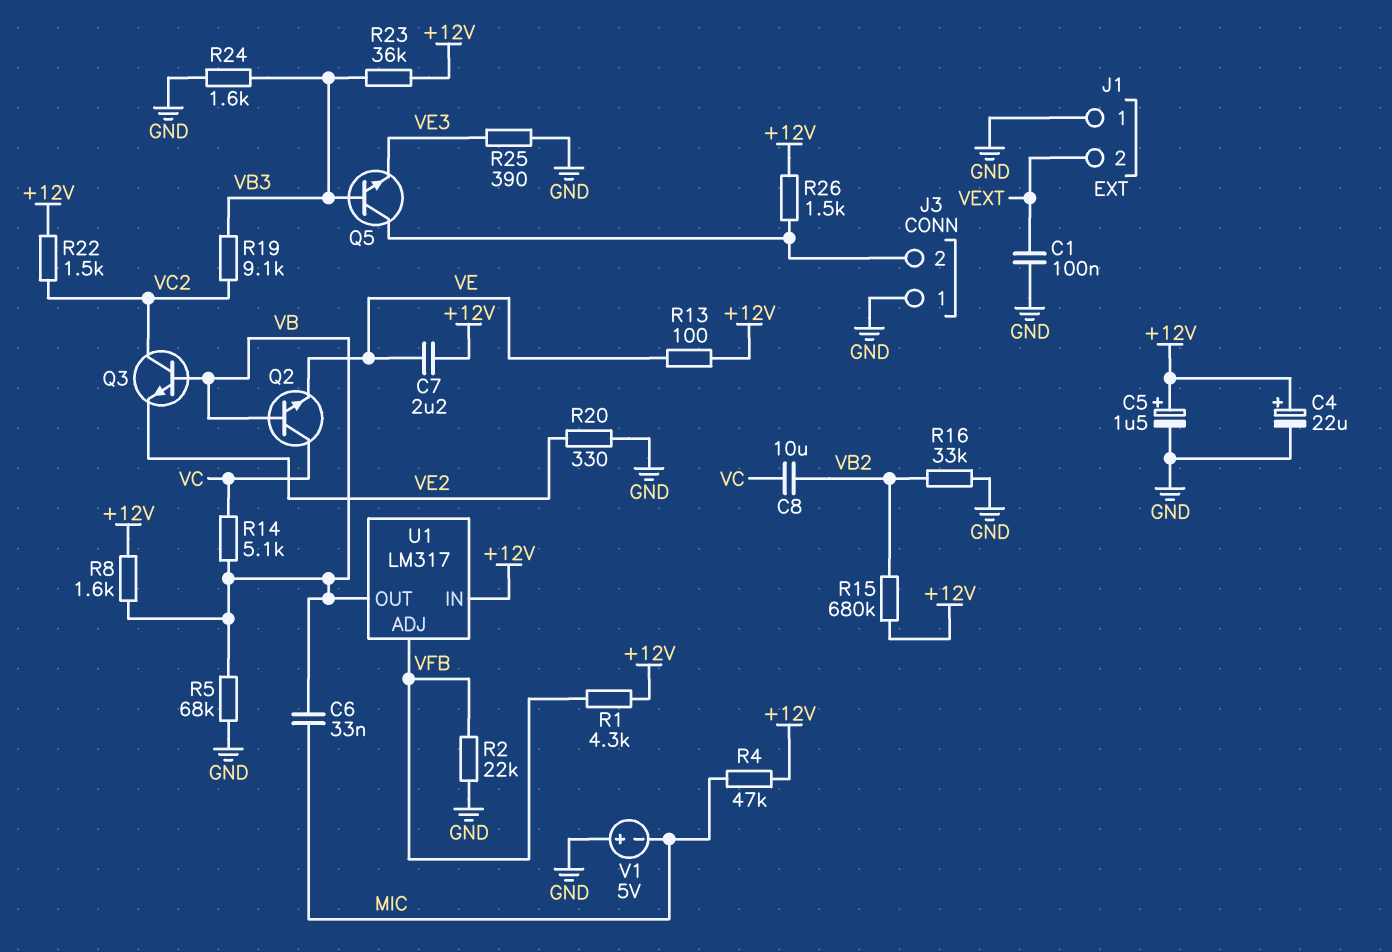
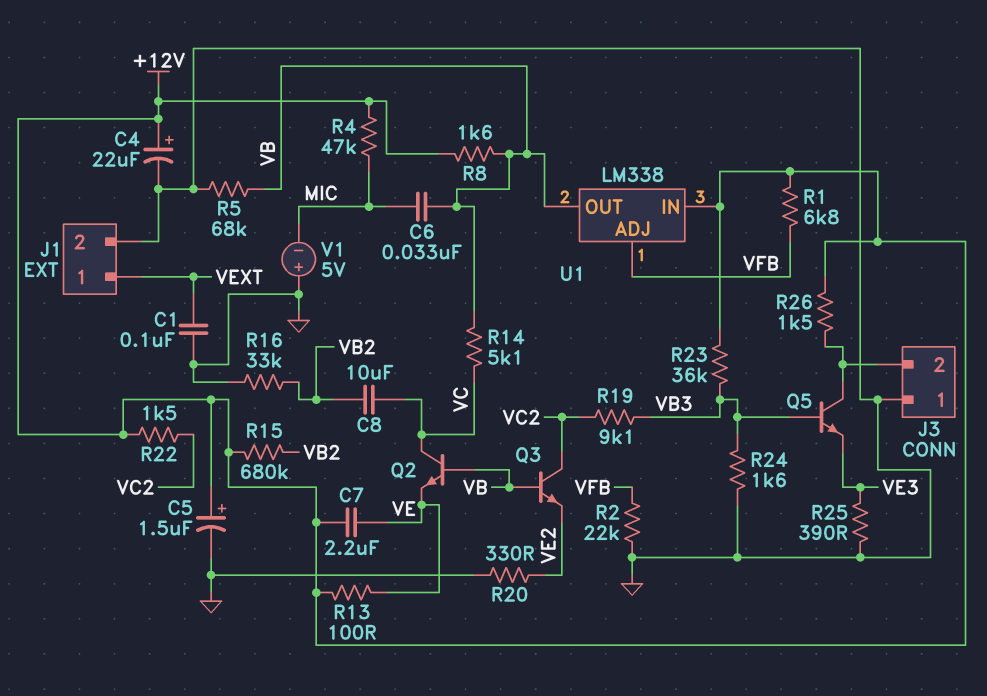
J1 pin 1: GND -> VEXT
J1 pin 2: VEXT -> GND
R1: 4.3k (+12V, VFB) -> 6.8k (+12V, VFB)
U1: LM317 -> LM338

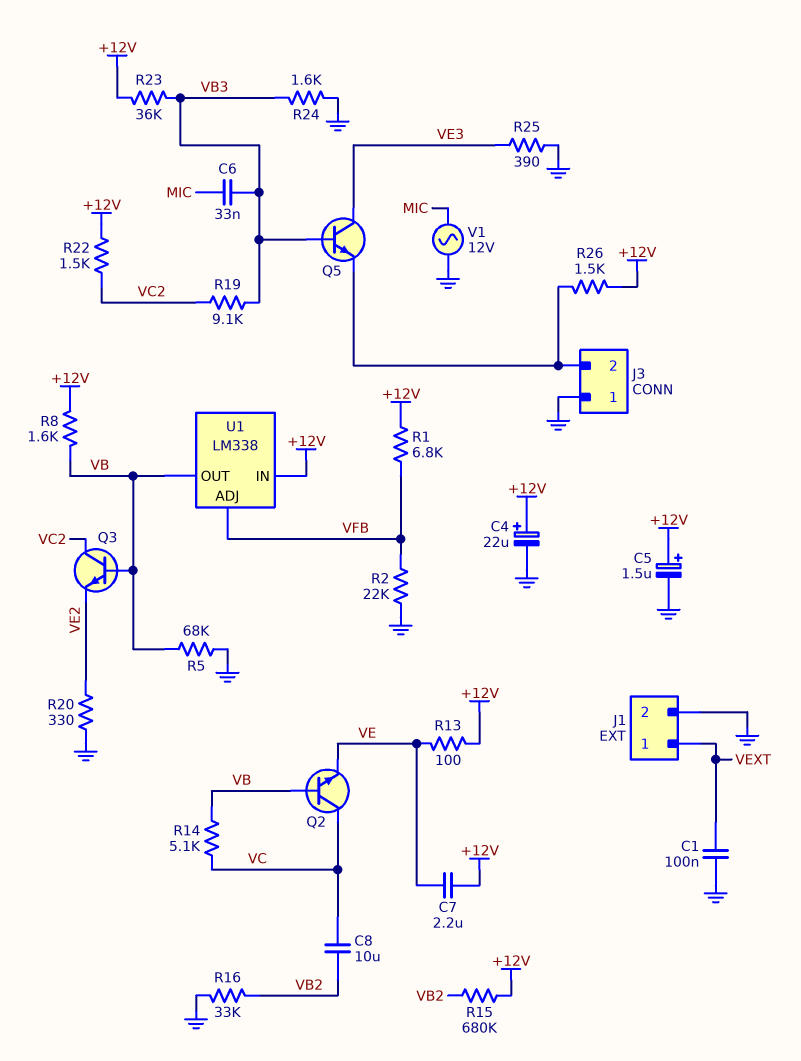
C6: 33nF (MIC, VB) -> 33nF (MIC, VB3)
Q5: NPN (B VB3, C J3/2, E VE3) -> NPN (B VB3, C VE3, E J3/2)
R4: 47k (+12V, MIC) -> none
V1: 5V (plus GND, minus MIC) -> AC 12V (GND, MIC)

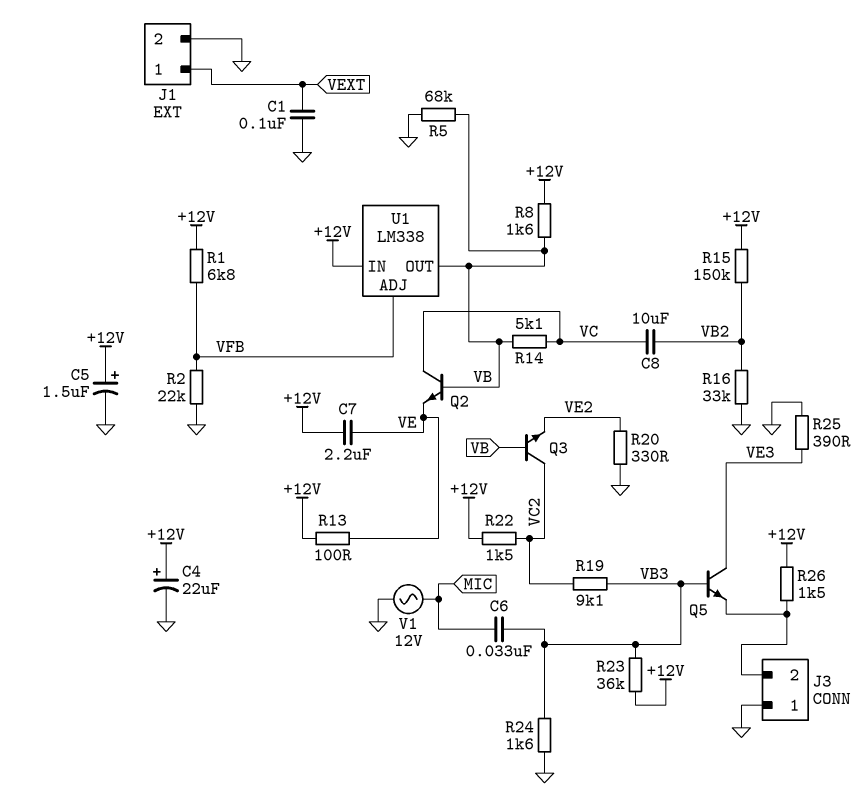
R15: 680k (+12V, VB2) -> 150k (+12V, VB2)

